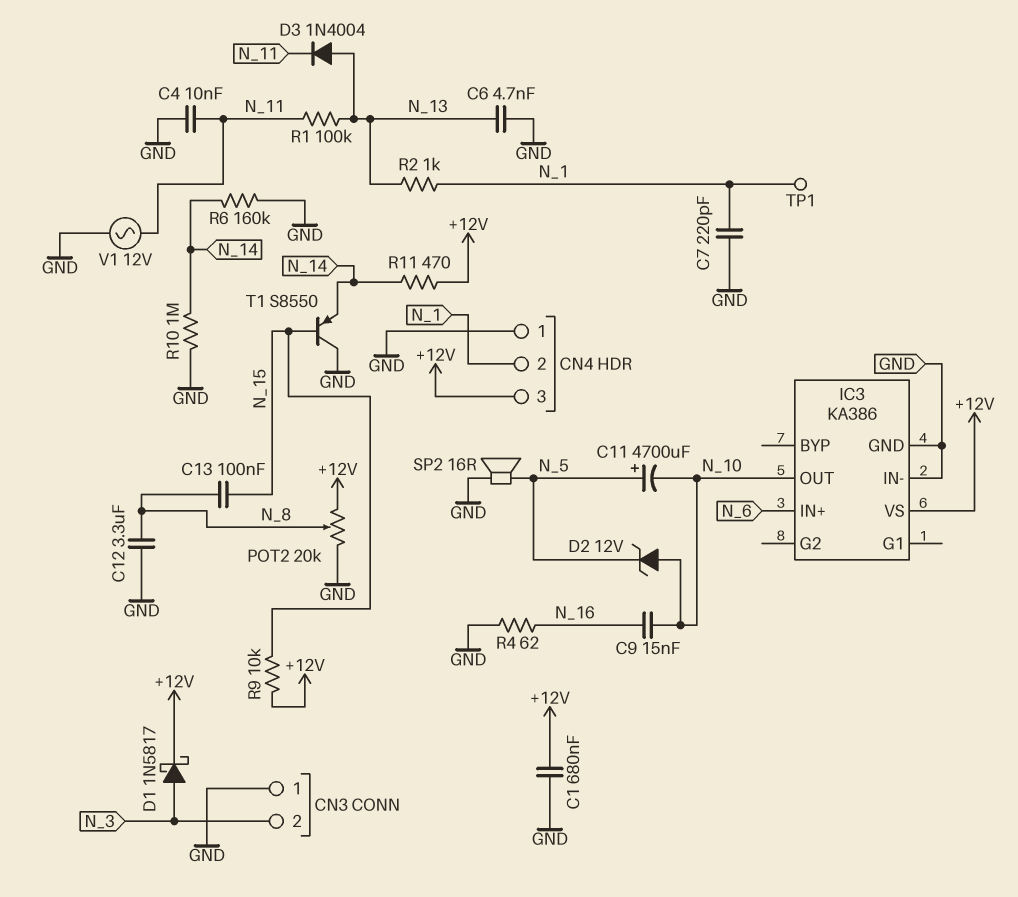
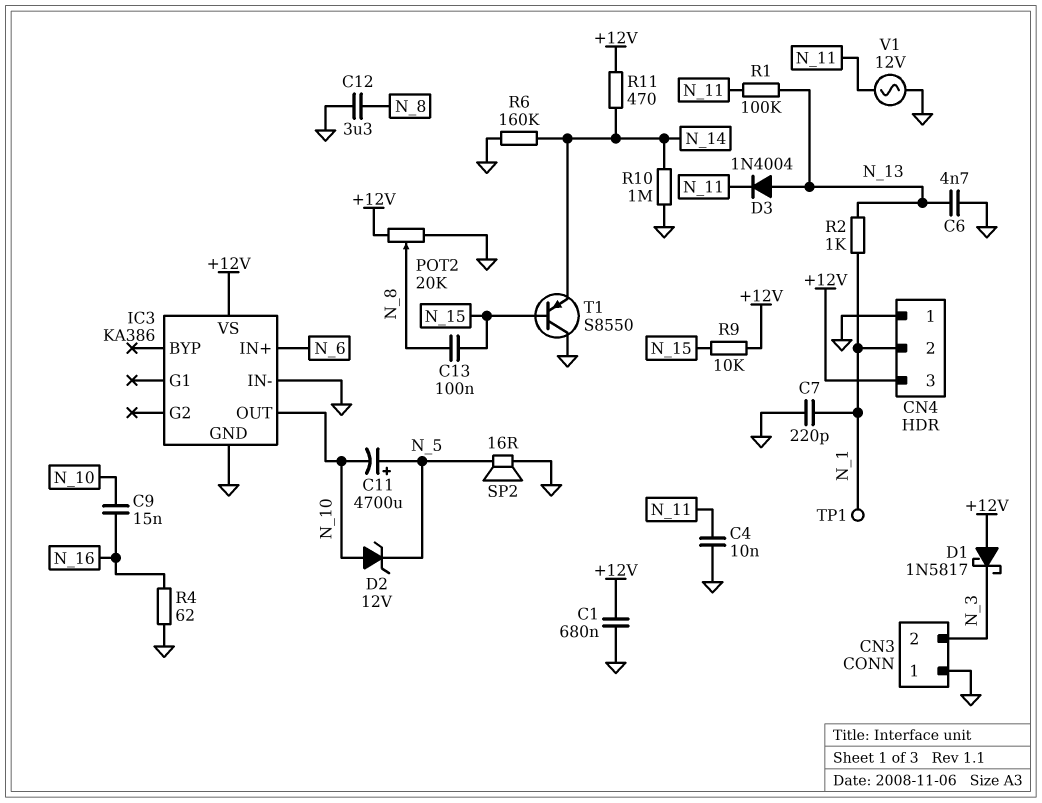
D1: schottky 1N5817 (A N_3, K +12V) -> schottky 1N5817 (A +12V, K N_3)

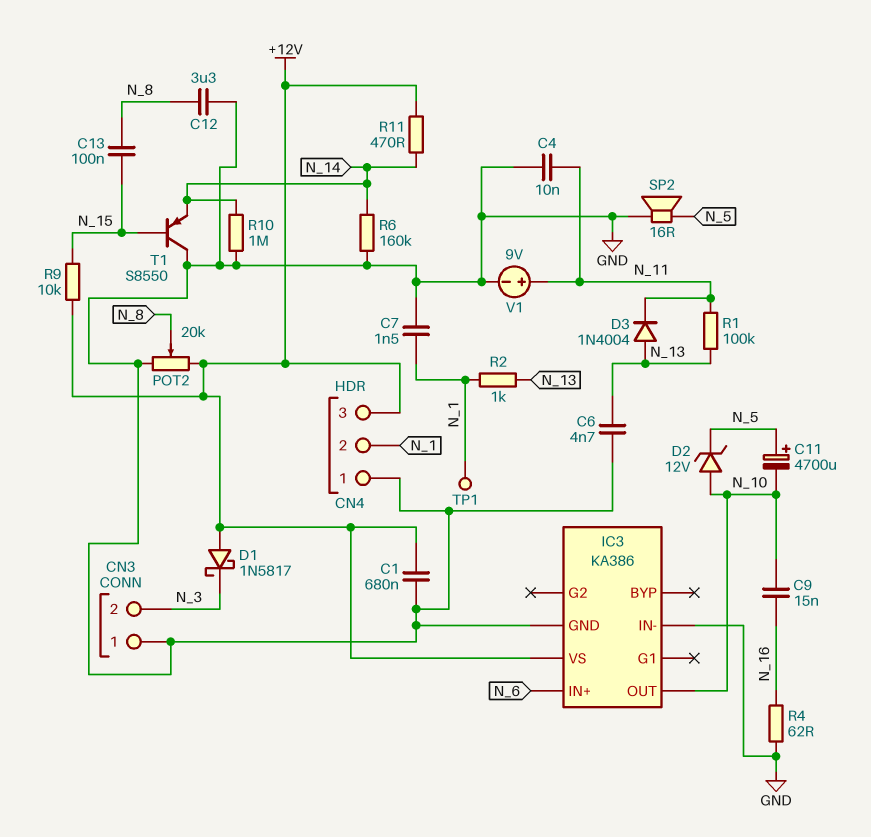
C7: 220pF (GND, N_1) -> 1.5nF (GND, N_1)
V1: AC 12V (GND, N_11) -> 9V (plus N_11, minus GND)

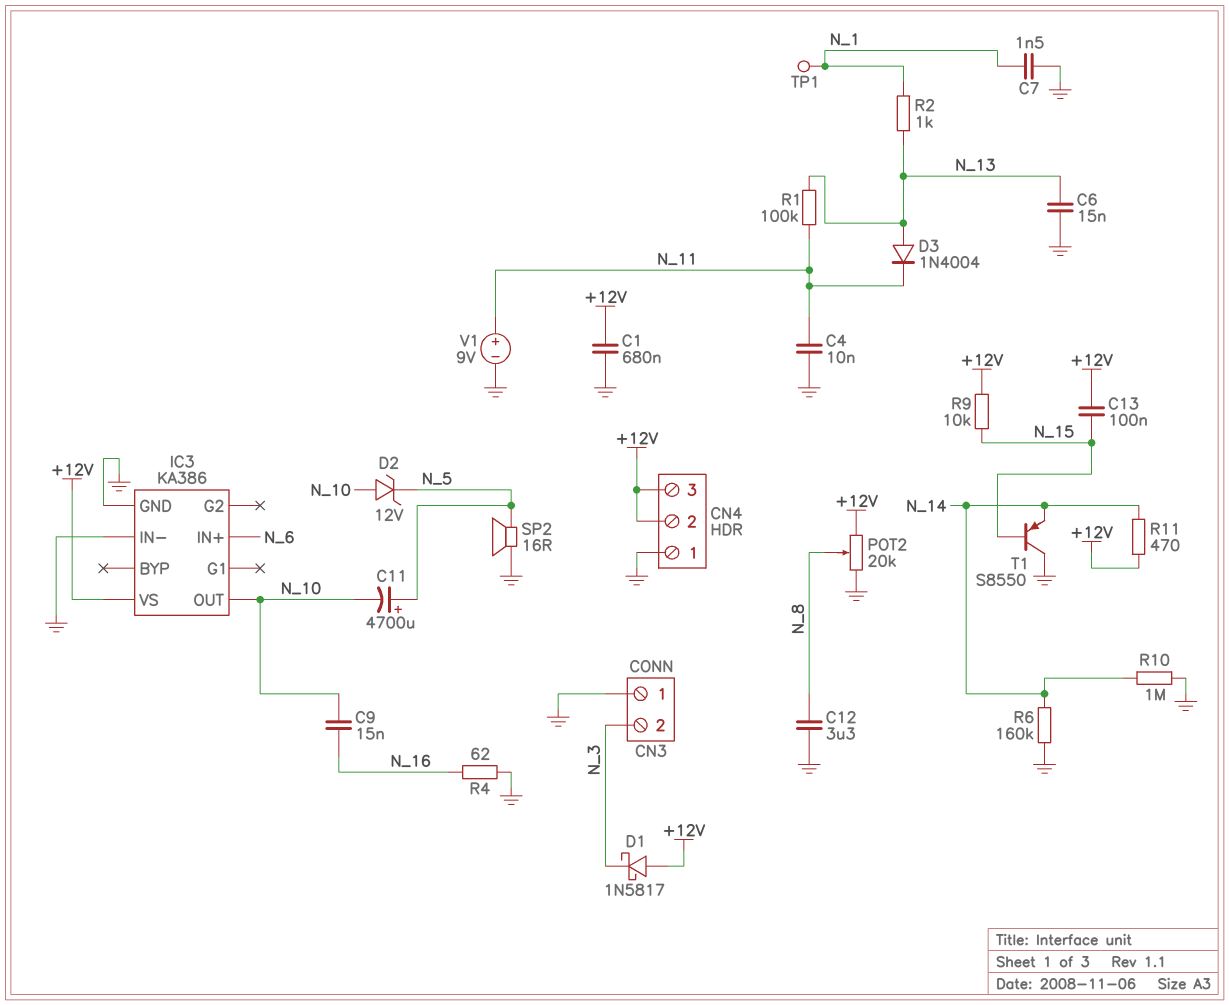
C6: 4.7nF (GND, N_13) -> 15nF (GND, N_13)
C13: 100nF (N_8, N_15) -> 100nF (+12V, N_15)
CN4 pin 2: N_1 -> +12V

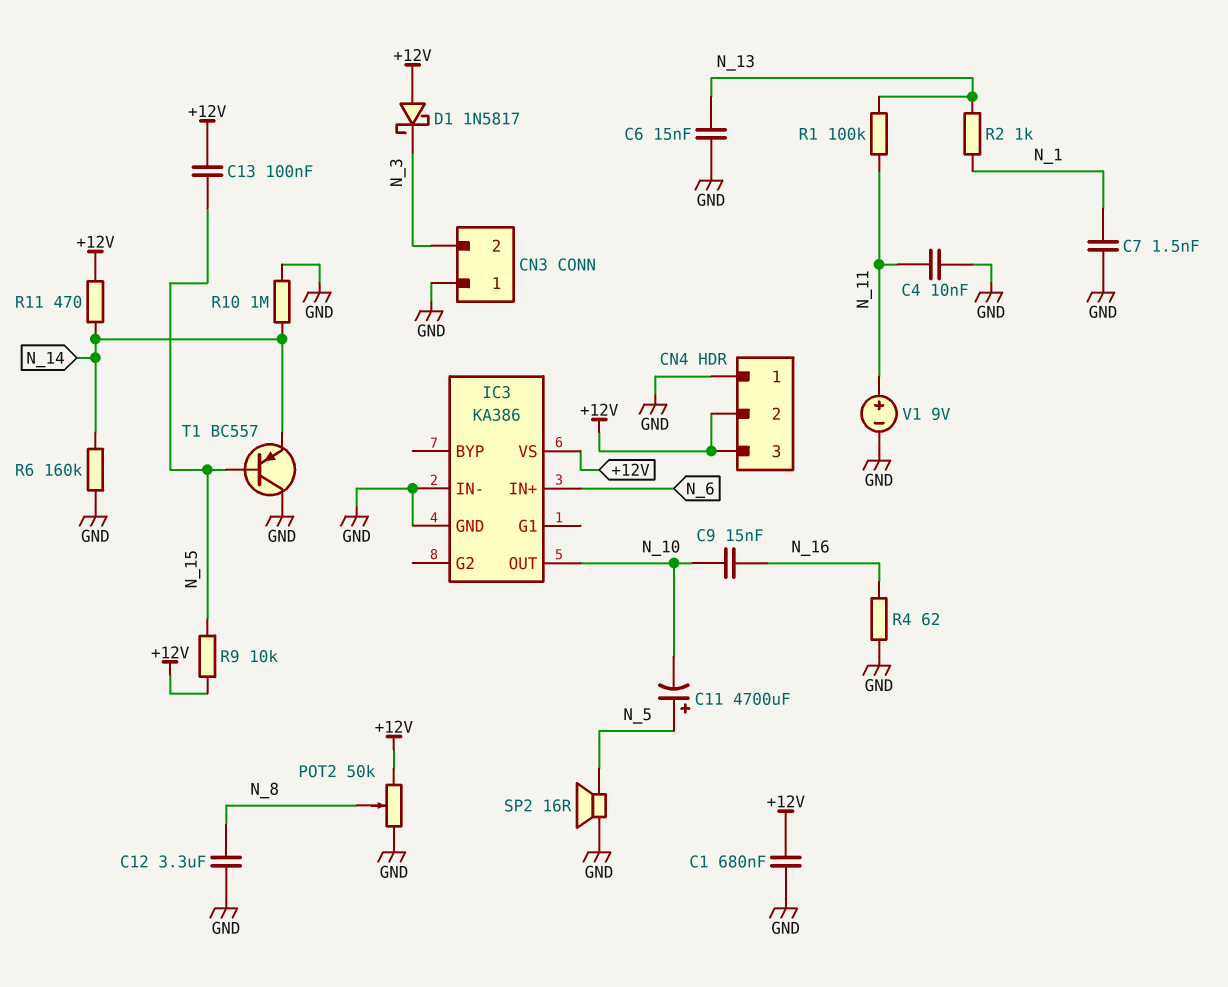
D2: zener 12V (A N_10, K N_5) -> none
D3: diode 1N4004 (A N_13, K N_11) -> none
POT2: 20k (+12V, GND, wiper N_8) -> 50k (+12V, GND, wiper N_8)
T1: PNP S8550 (B N_15, C GND, E N_14) -> PNP BC557 (B N_15, C GND, E N_14)
TP1: test point (N_1) -> none

